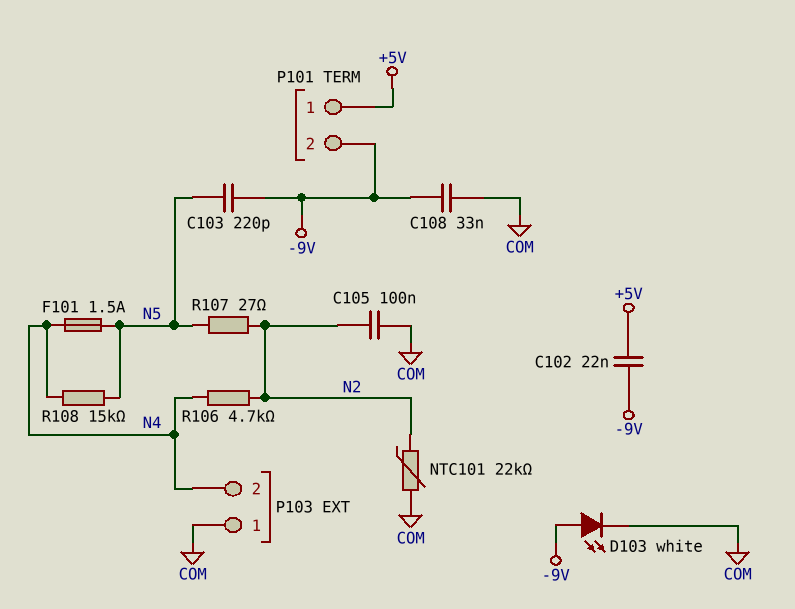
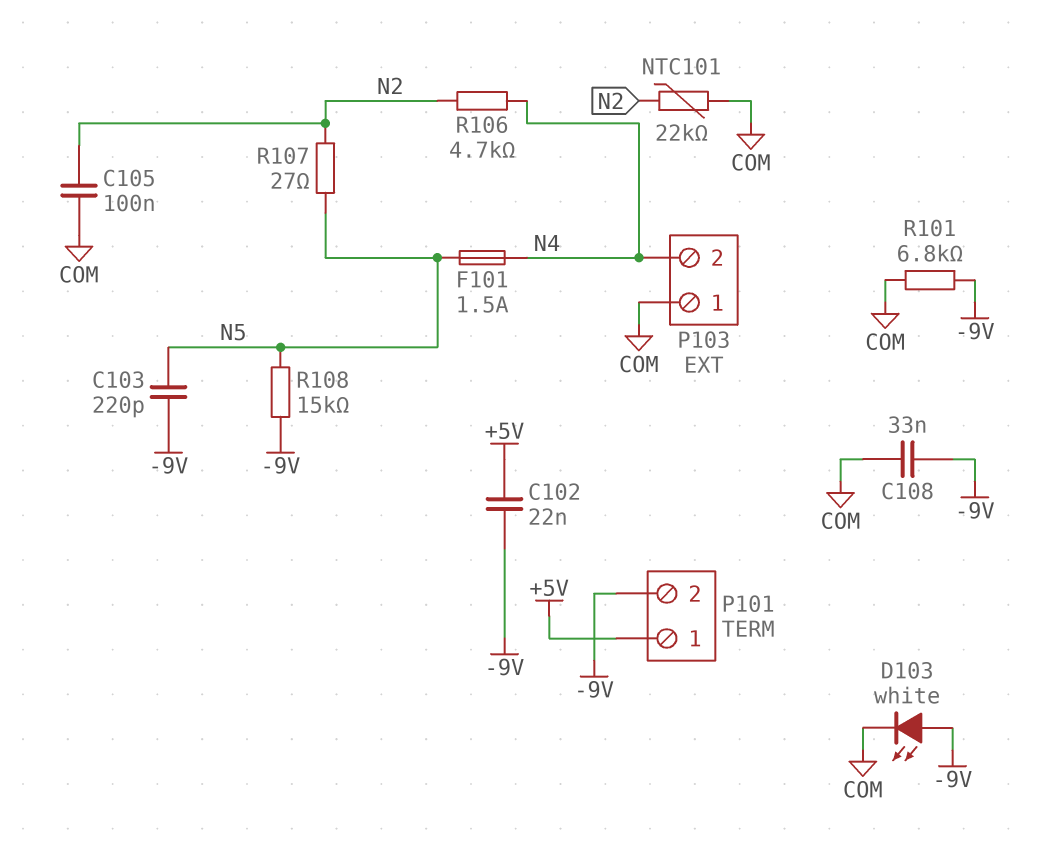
R101: none -> 6.8k (-9V, COM)
R108: 15k (N4, N5) -> 15k (-9V, N5)

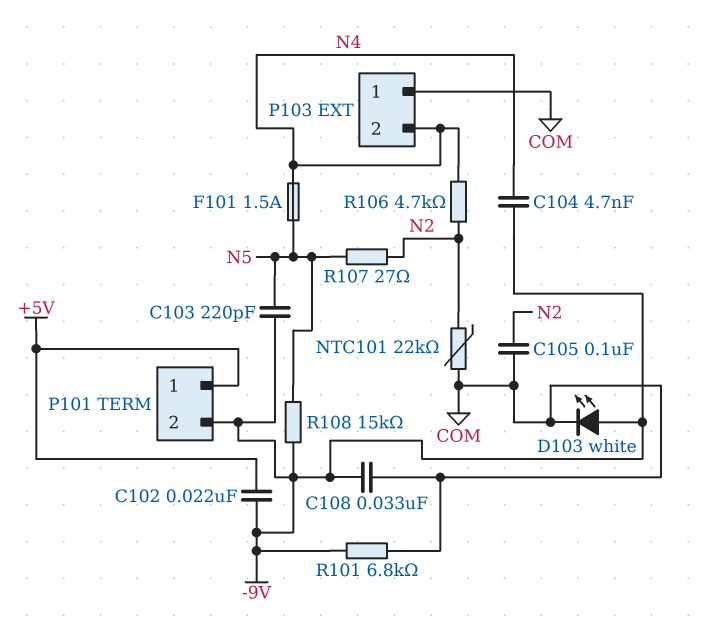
C104: none -> 4.7nF (-9V, N4)

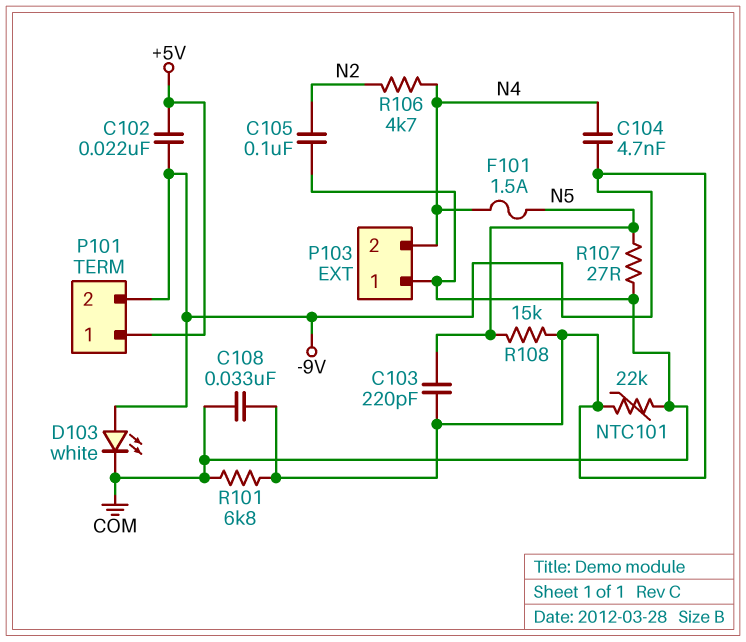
NTC101: 22k (COM, N2) -> 22k (-9V, COM)
R107: 27 (N2, N5) -> 27 (COM, N5)

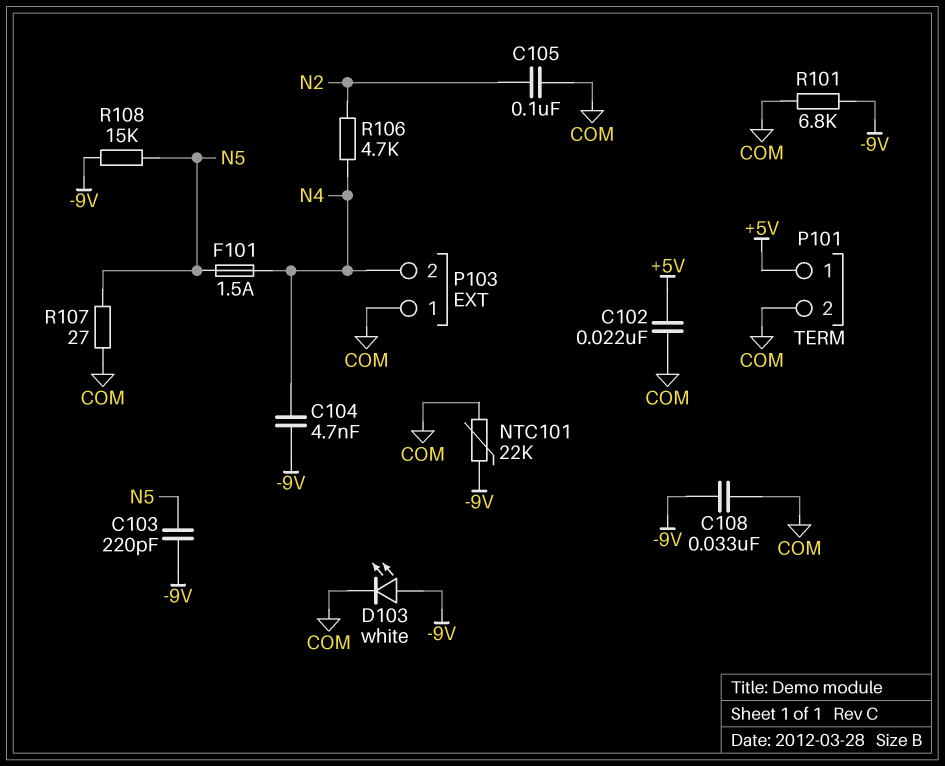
C102: 22nF (+5V, -9V) -> 22nF (+5V, COM)
P101 pin 2: -9V -> COM

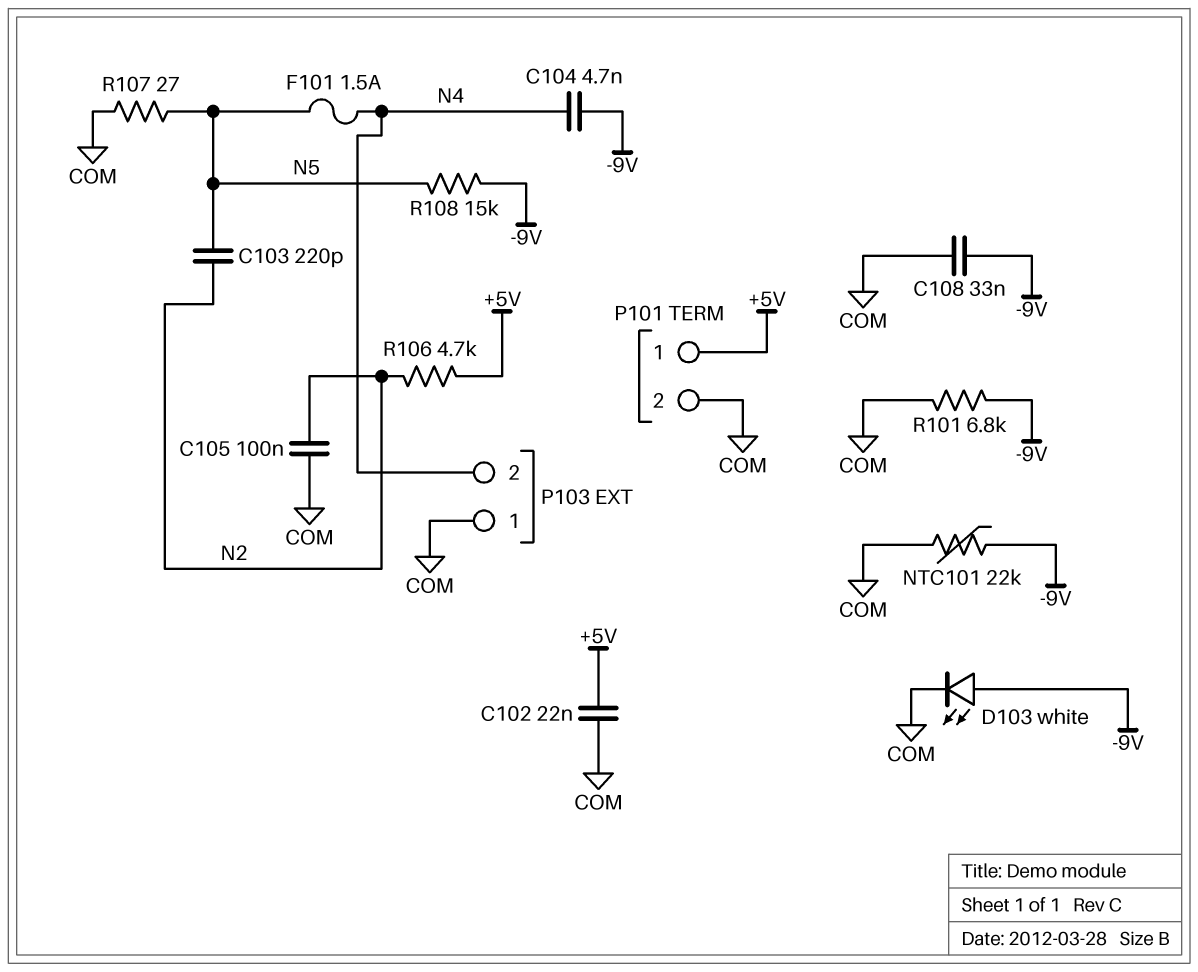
C103: 220pF (-9V, N5) -> 220pF (N2, N5)
R106: 4.7k (N2, N4) -> 4.7k (+5V, N2)

